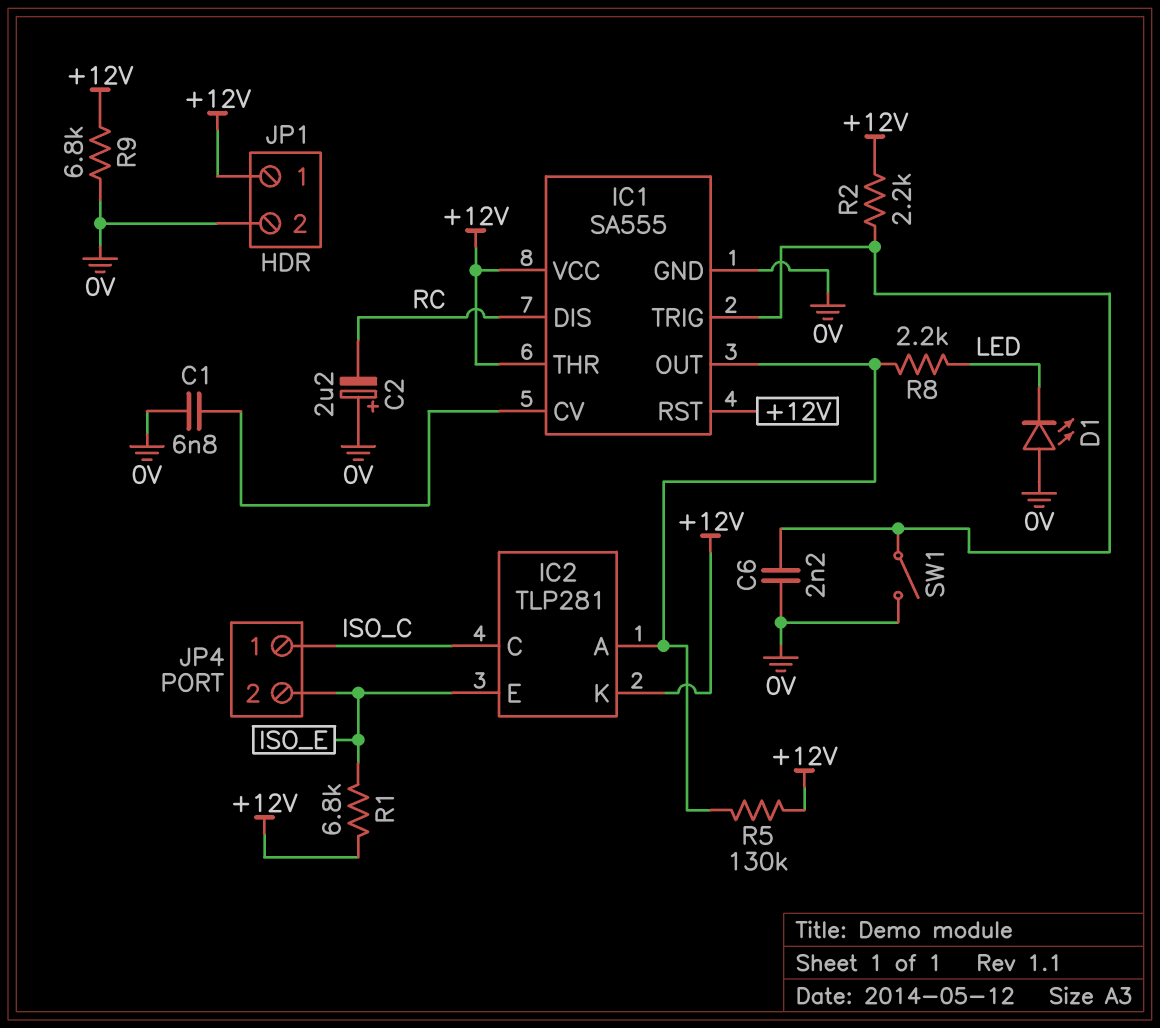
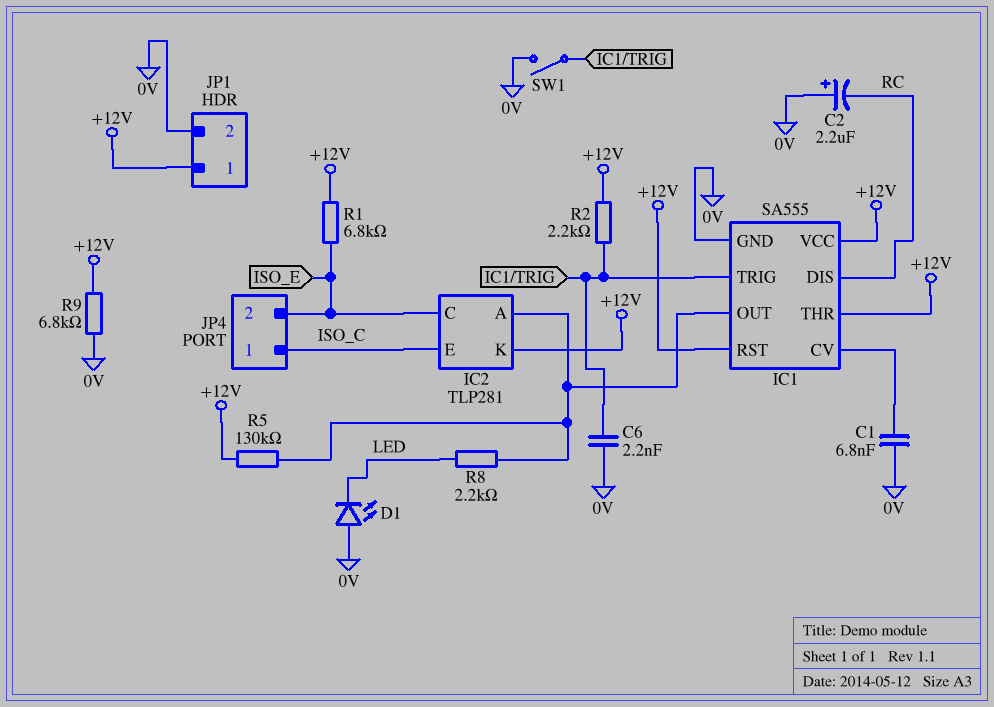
IC2 pin C: ISO_C -> ISO_E
IC2 pin E: ISO_E -> ISO_C

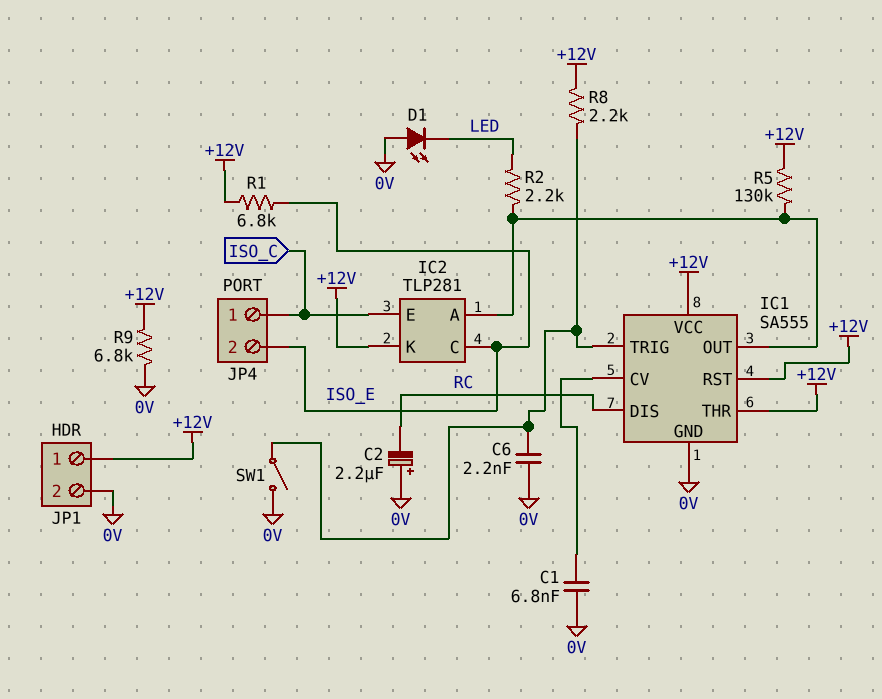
R2: 2.2k (+12V, IC1/TRIG) -> 2.2k (IC1/OUT, LED)
R8: 2.2k (IC1/OUT, LED) -> 2.2k (+12V, IC1/TRIG)

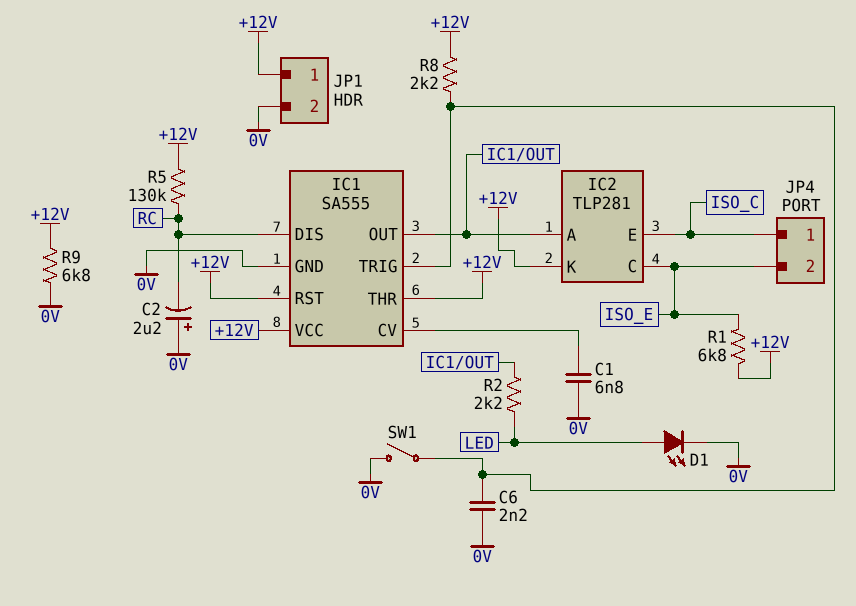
D1: LED (A 0V, K LED) -> LED (A LED, K 0V)
R5: 130k (+12V, IC1/OUT) -> 130k (+12V, RC)

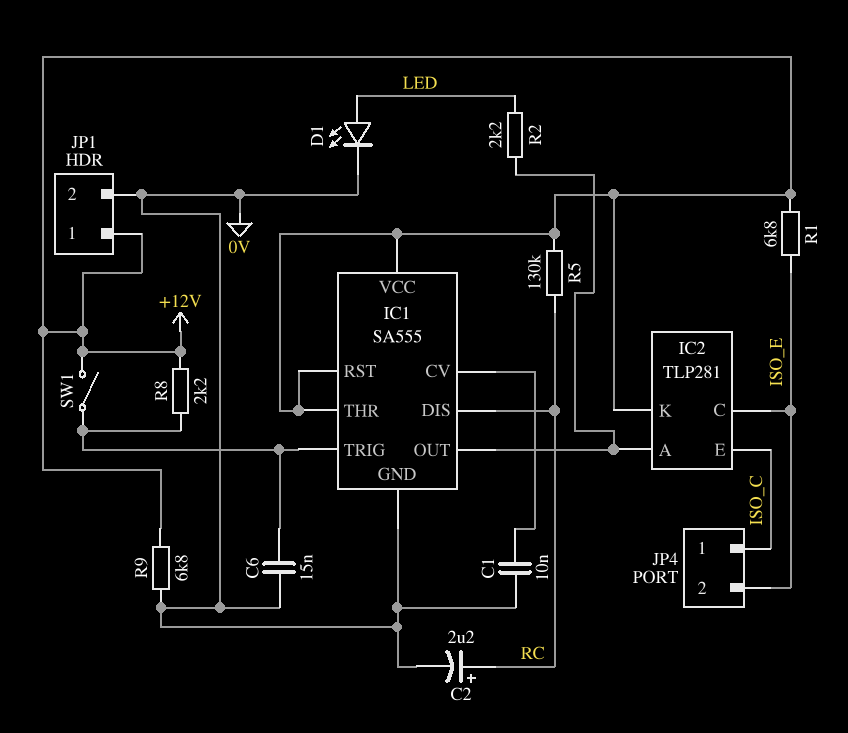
C1: 6.8nF (0V, IC1/CV) -> 10nF (0V, IC1/CV)
C2: 2.2uF (plus 0V, minus RC) -> 2.2uF (plus RC, minus 0V)
C6: 2.2nF (0V, IC1/TRIG) -> 15nF (0V, IC1/TRIG)
SW1: switch (0V, IC1/TRIG) -> switch (+12V, IC1/TRIG)

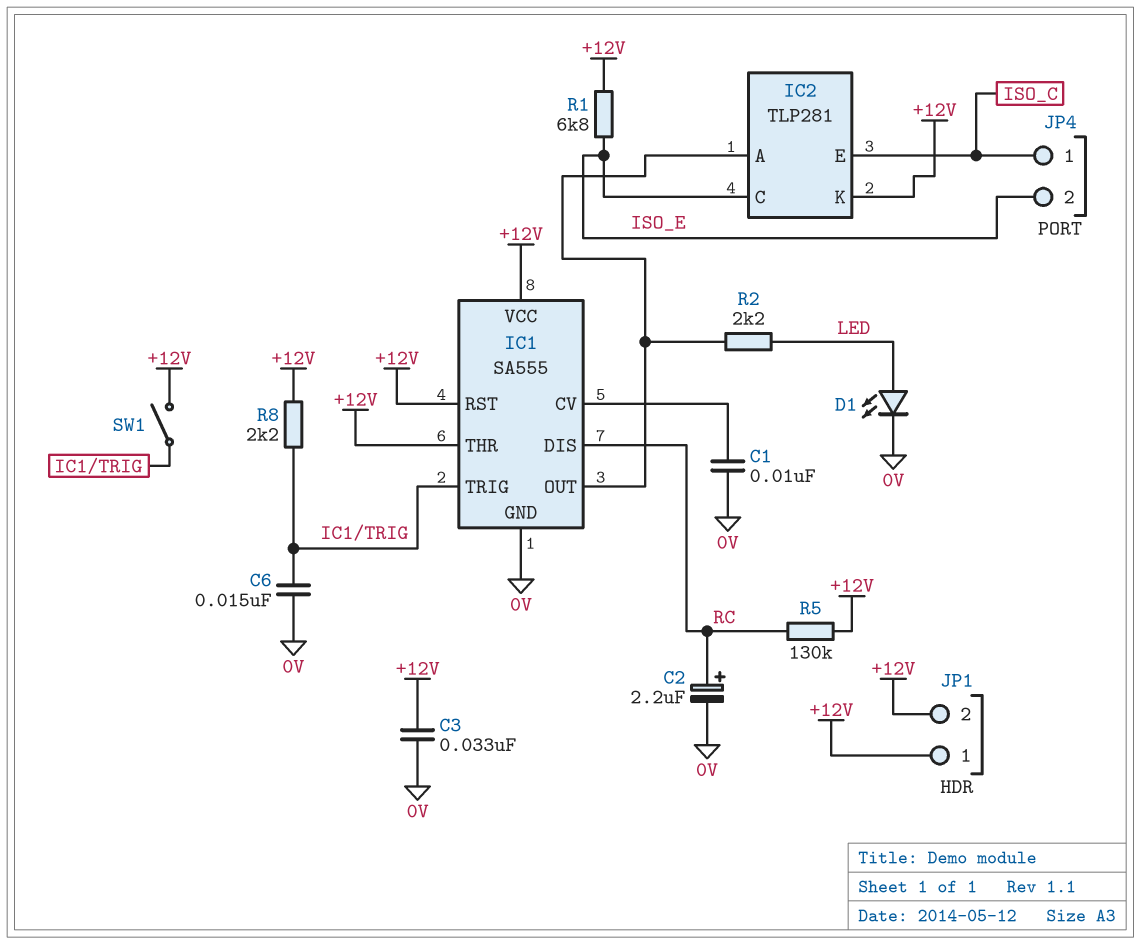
C3: none -> 33nF (+12V, 0V)
JP1 pin 2: 0V -> +12V
R9: 6.8k (+12V, 0V) -> none

